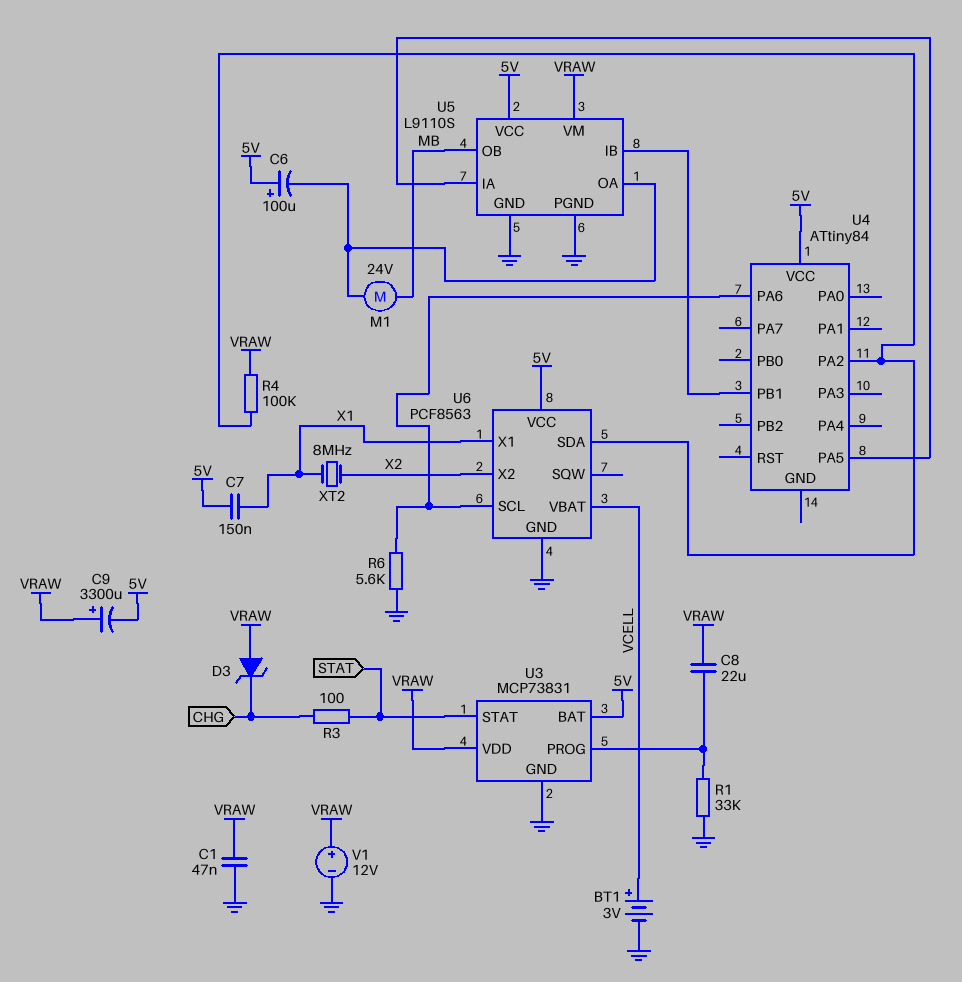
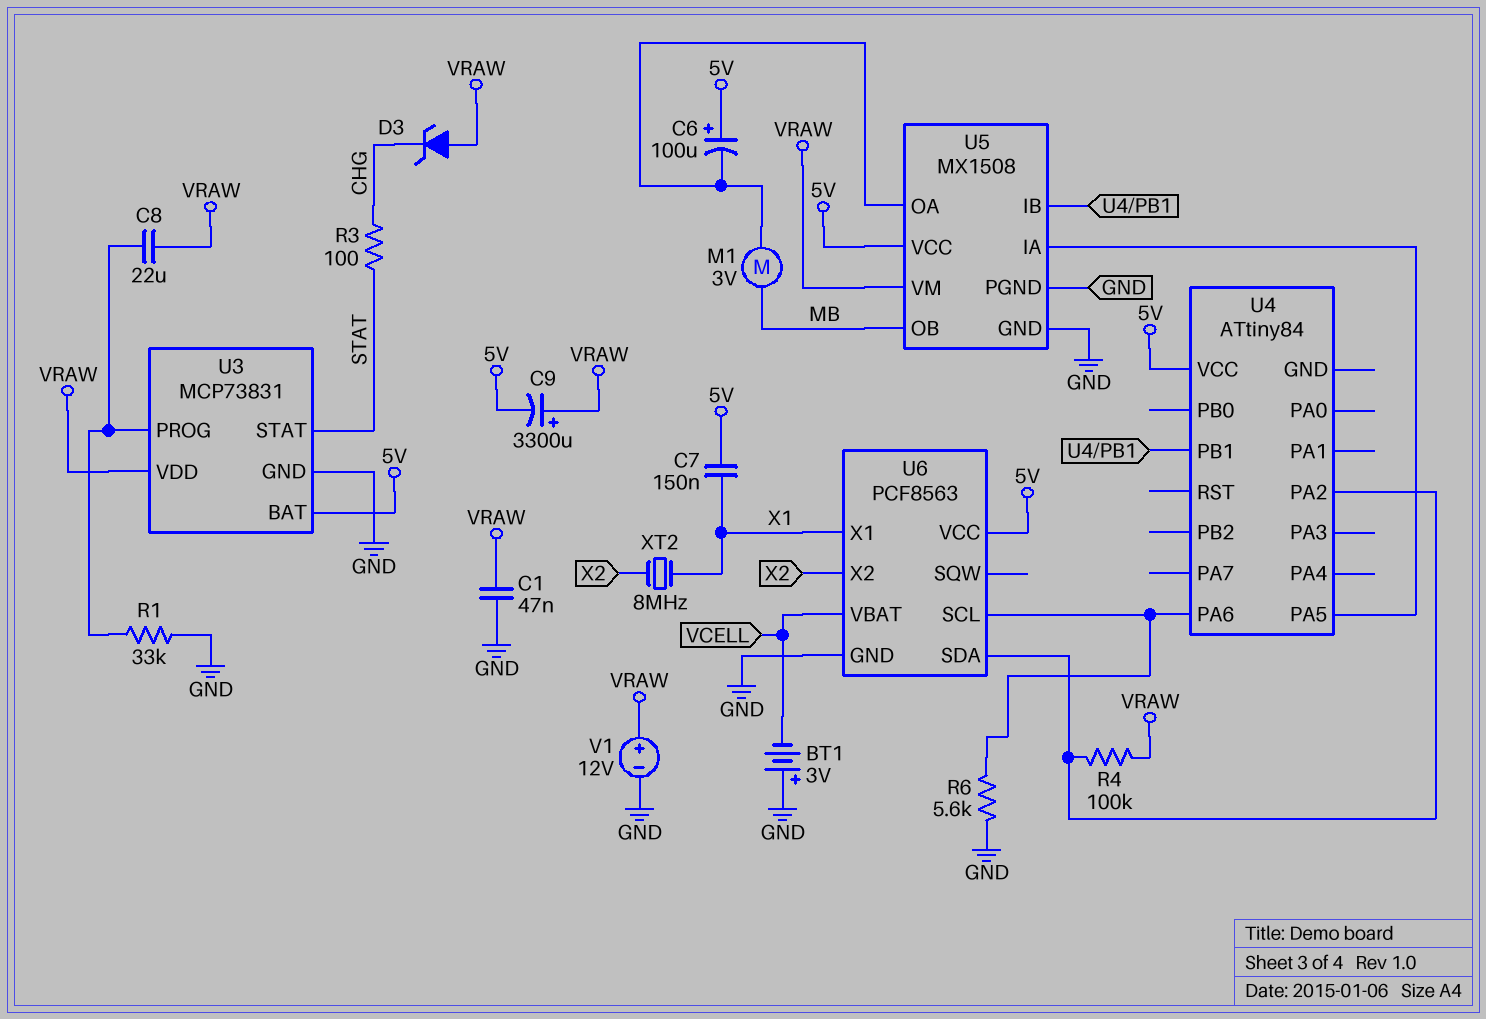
BT1: 3V (plus VCELL, minus GND) -> 3V (plus GND, minus VCELL)
M1: motor 24V (MB, U5/OA) -> motor 3V (MB, U5/OA)
U5: L9110S -> MX1508

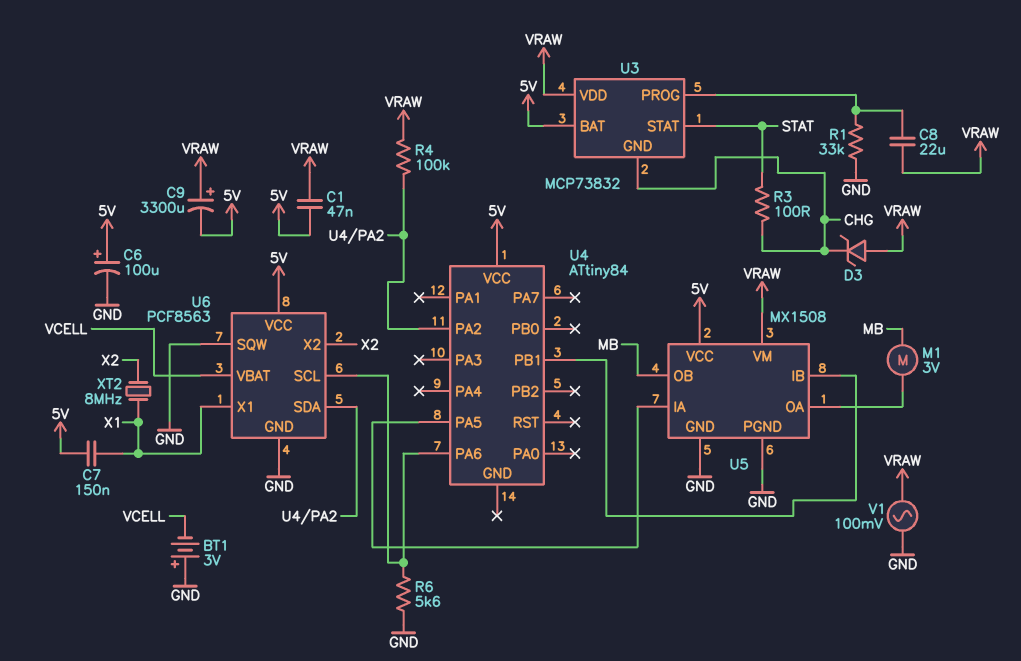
C1: 47nF (GND, VRAW) -> 47nF (5V, VRAW)
C6: 100uF (plus 5V, minus U5/OA) -> 100uF (plus 5V, minus GND)
U3: MCP73831 -> MCP73832
U3 pin GND: GND -> CHG
U6 pin SQW: none -> GND
V1: 12V (plus VRAW, minus GND) -> AC 100mV (GND, VRAW)

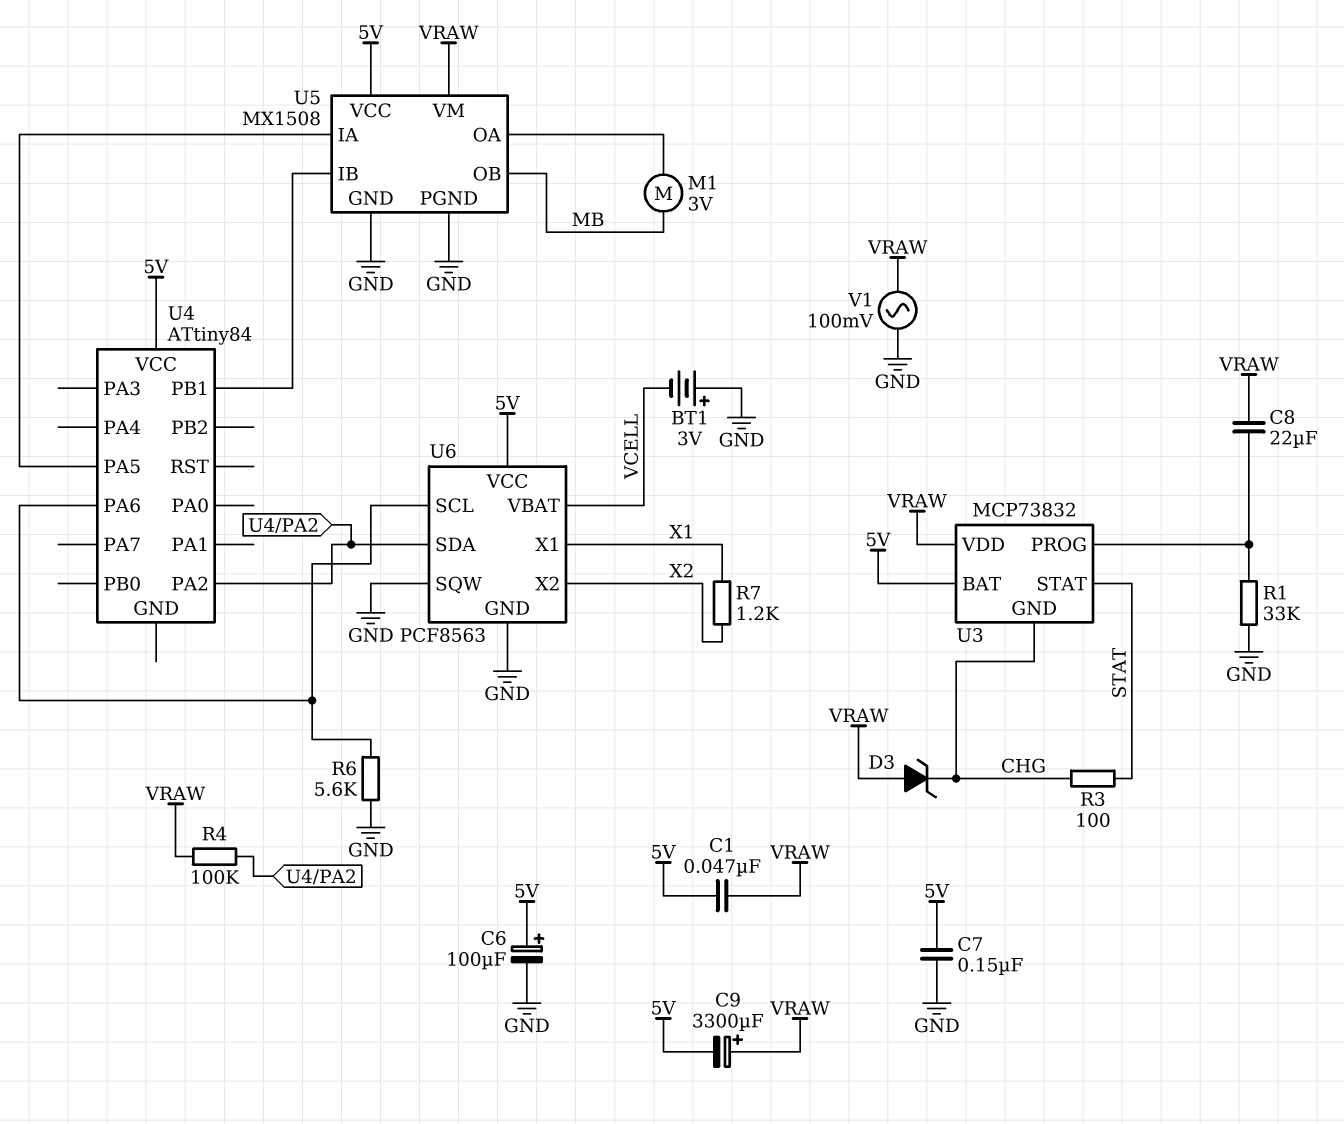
C7: 150nF (5V, X1) -> 150nF (5V, GND)
R7: none -> 1.2k (X1, X2)
XT2: 8MHz (X1, X2) -> none

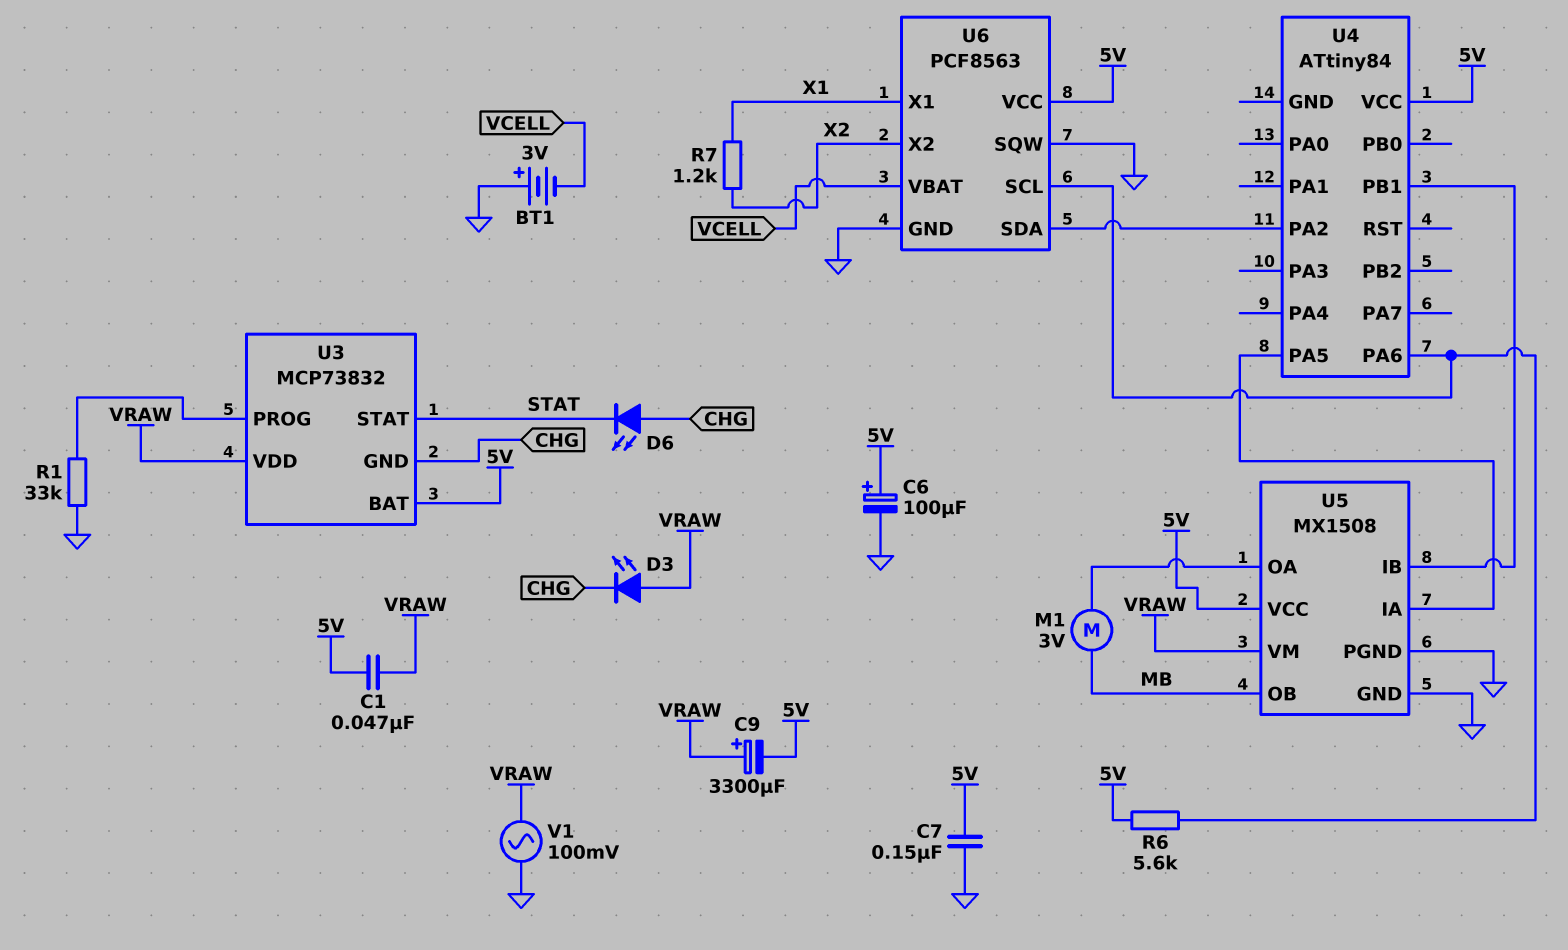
C8: 22uF (U3/PROG, VRAW) -> none
D3: zener (A VRAW, K CHG) -> LED (A VRAW, K CHG)
D6: none -> LED (A CHG, K STAT)
R3: 100 (CHG, STAT) -> none
R4: 100k (U4/PA2, VRAW) -> none
R6: 5.6k (GND, U4/PA6) -> 5.6k (5V, U4/PA6)

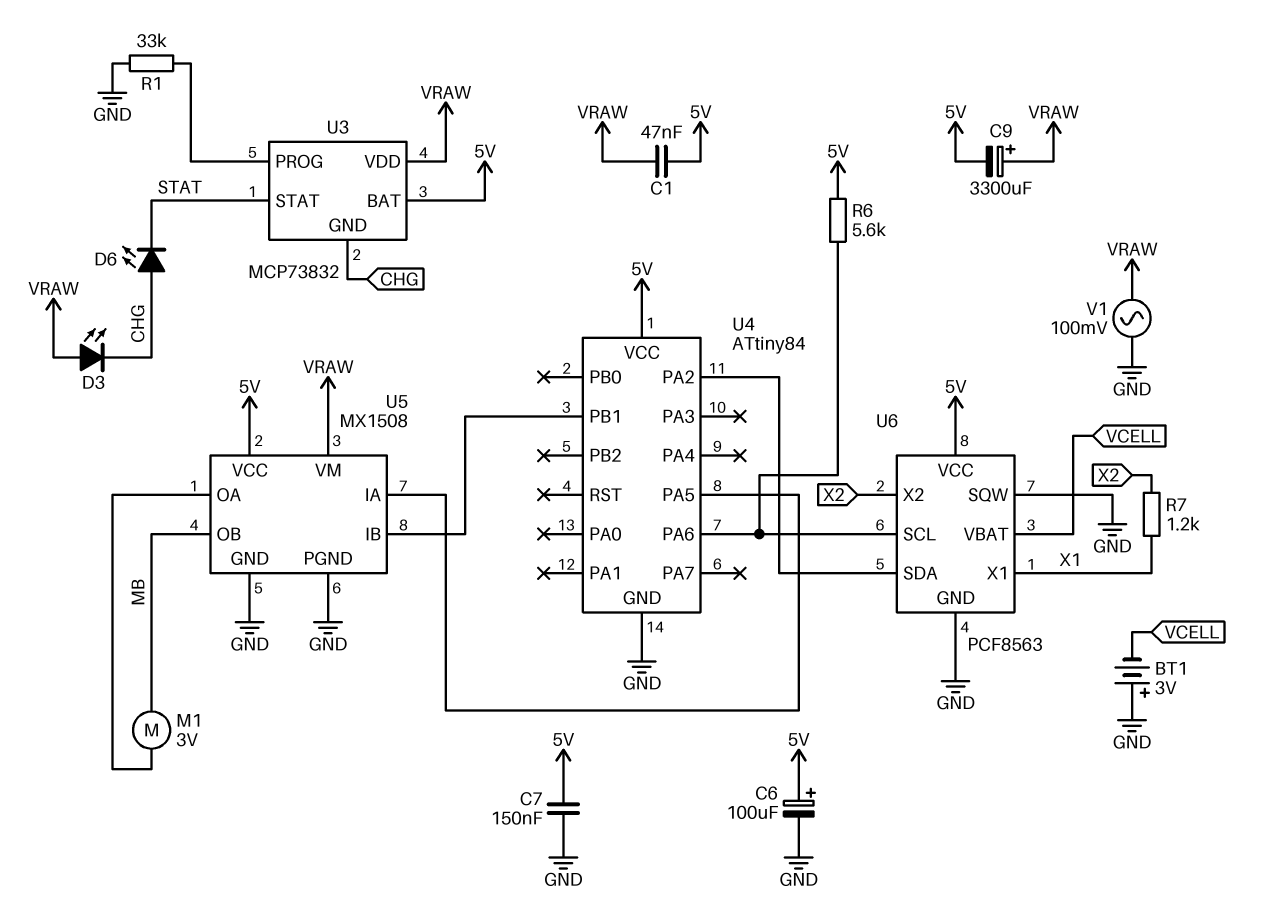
U4 pin GND: none -> GND

